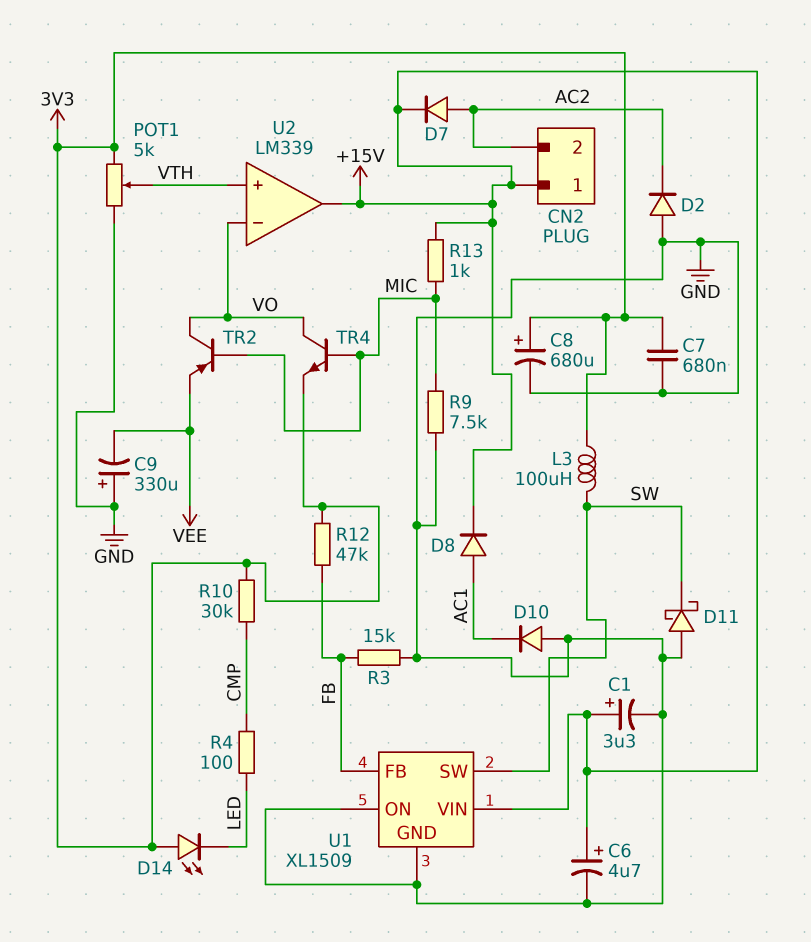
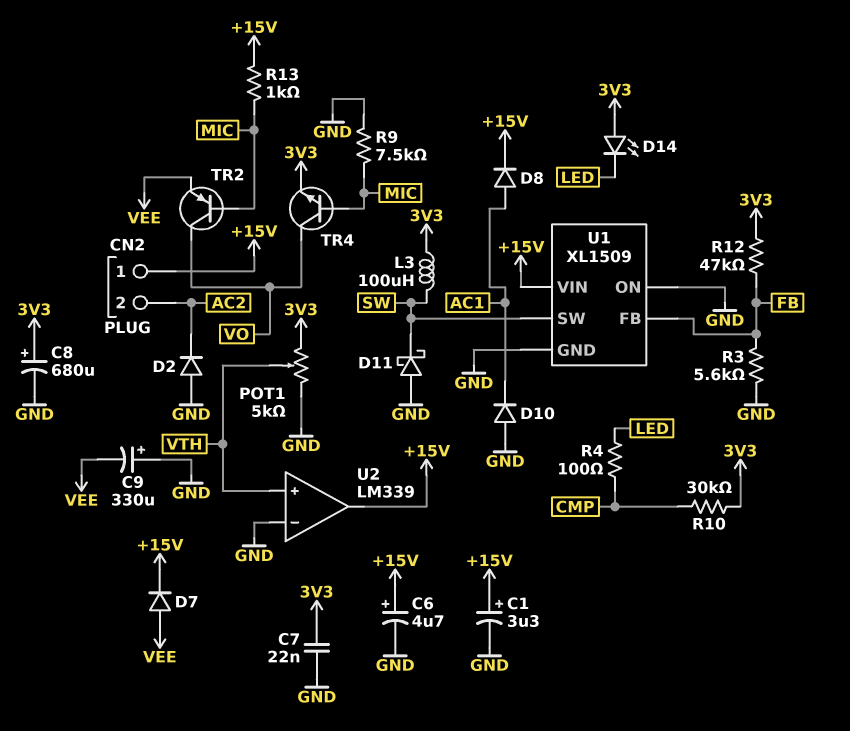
C7: 680nF (3V3, GND) -> 22nF (3V3, GND)
D7: diode (A AC2, K +15V) -> diode (A VEE, K +15V)
R3: 15k (FB, GND) -> 5.6k (FB, GND)
U2 pin in-: VO -> GND

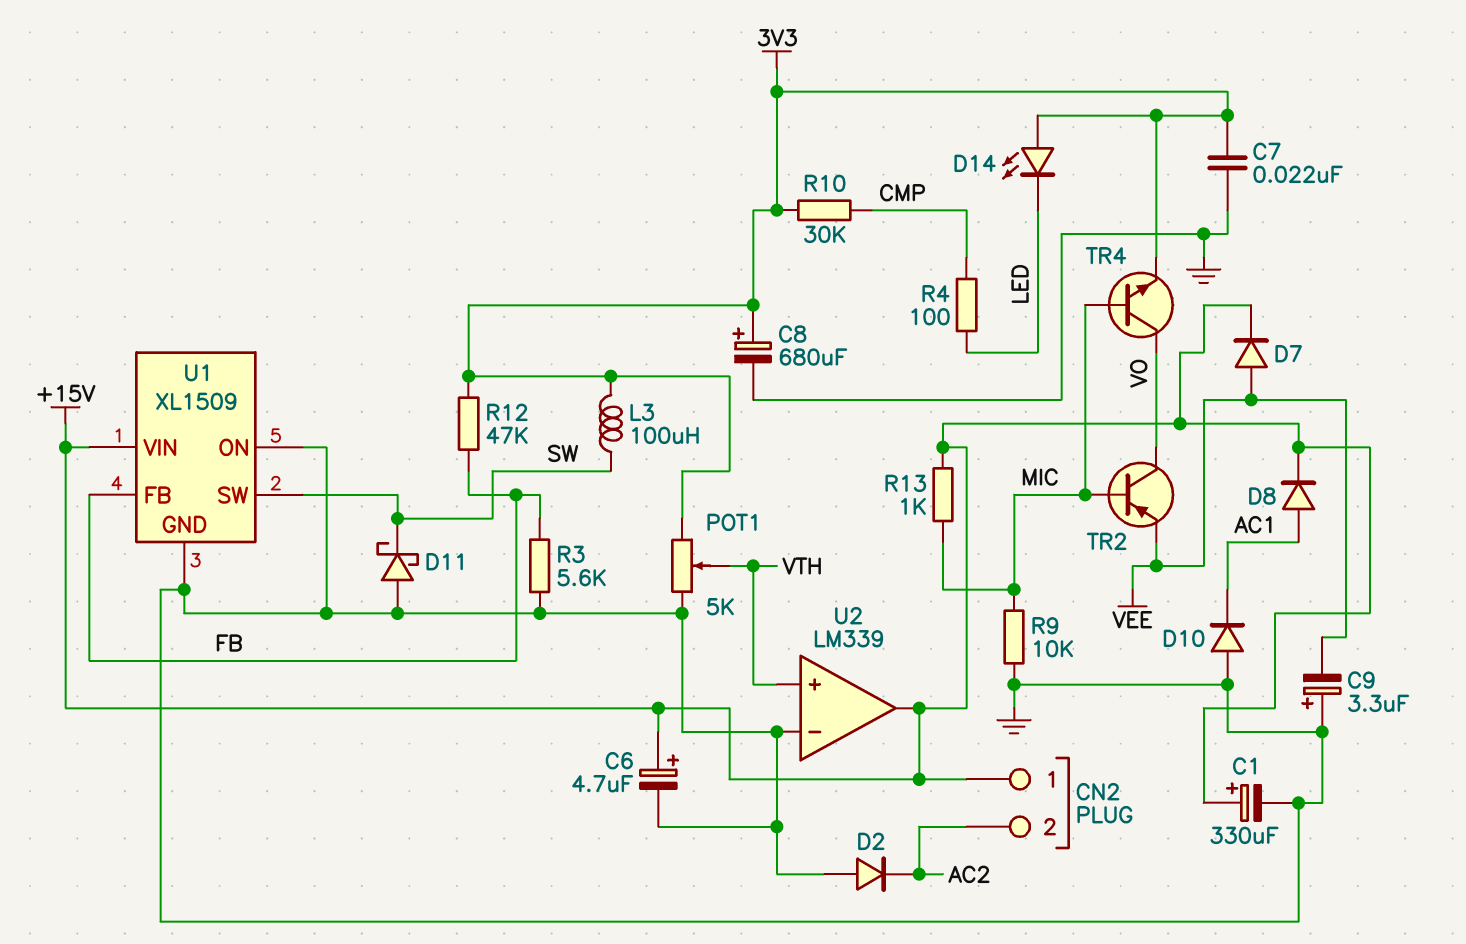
C1: 3.3uF (plus +15V, minus GND) -> 330uF (plus +15V, minus GND)
C9: 330uF (plus GND, minus VEE) -> 3.3uF (plus GND, minus VEE)
R9: 7.5k (GND, MIC) -> 10k (GND, MIC)

